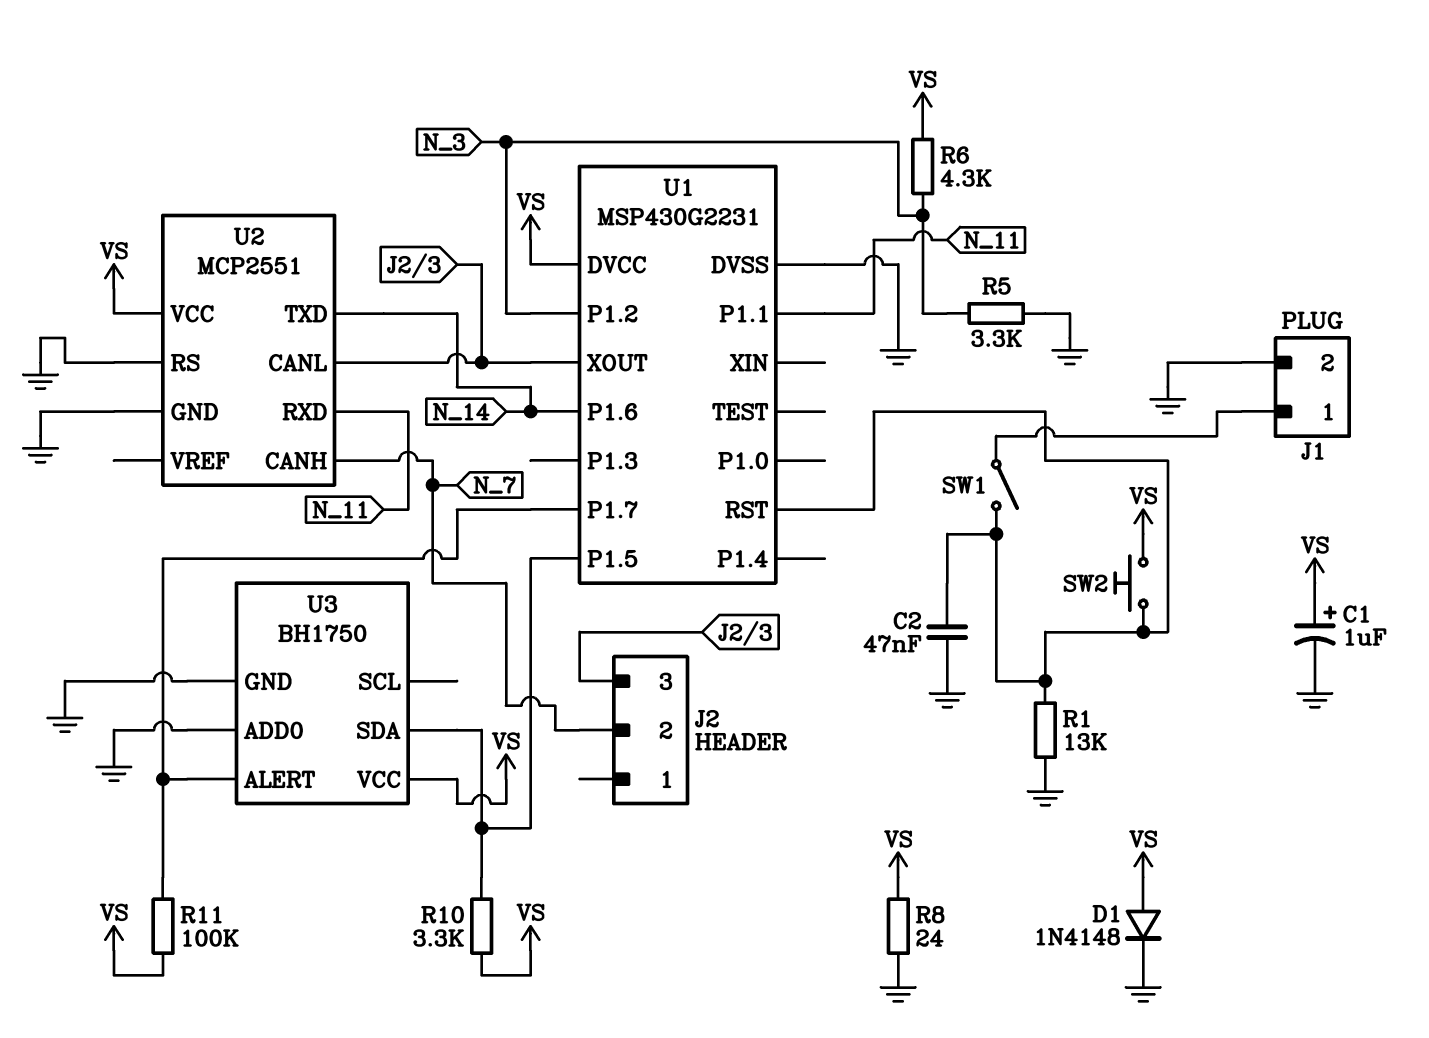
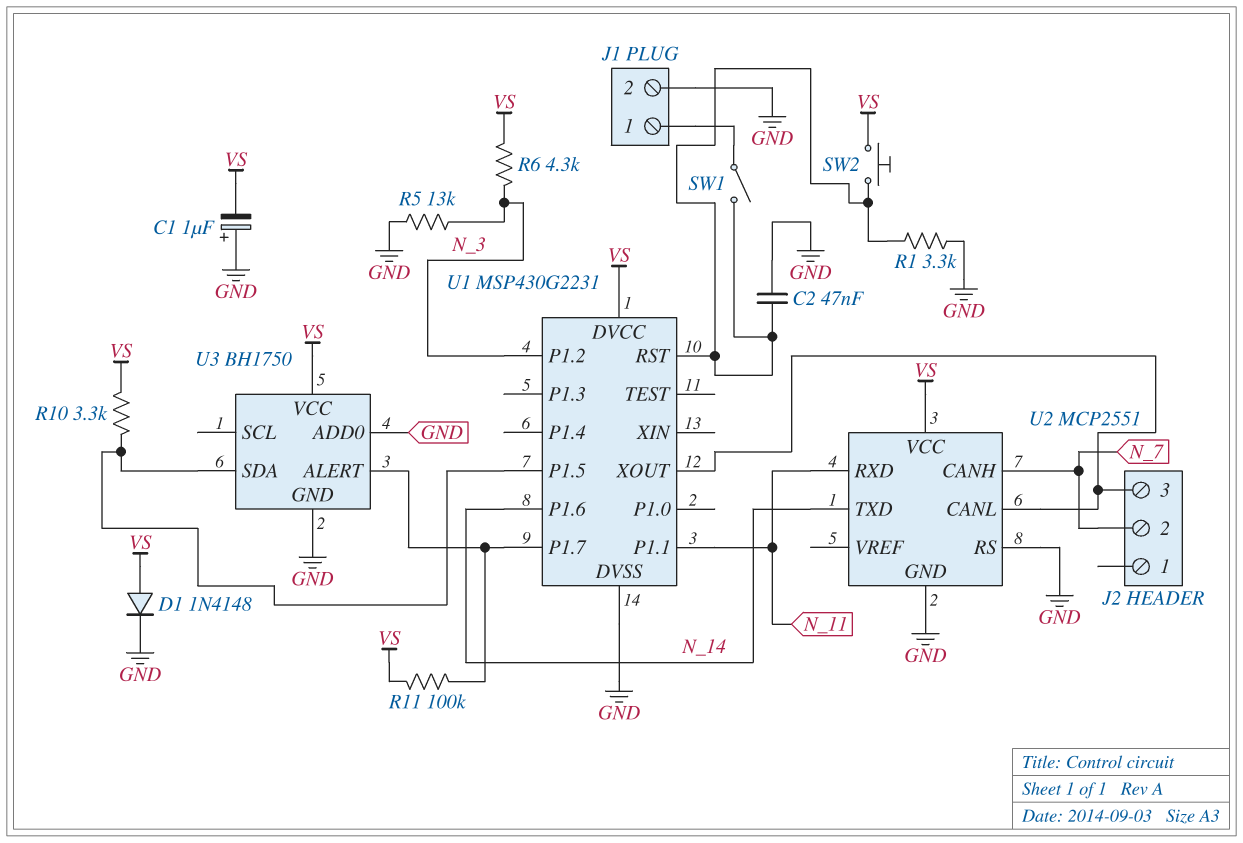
C1: 1uF (plus VS, minus GND) -> 1uF (plus GND, minus VS)
R1: 13k (GND, U1/RST) -> 3.3k (GND, U1/RST)
R5: 3.3k (GND, N_3) -> 13k (GND, N_3)
R8: 24 (GND, VS) -> none

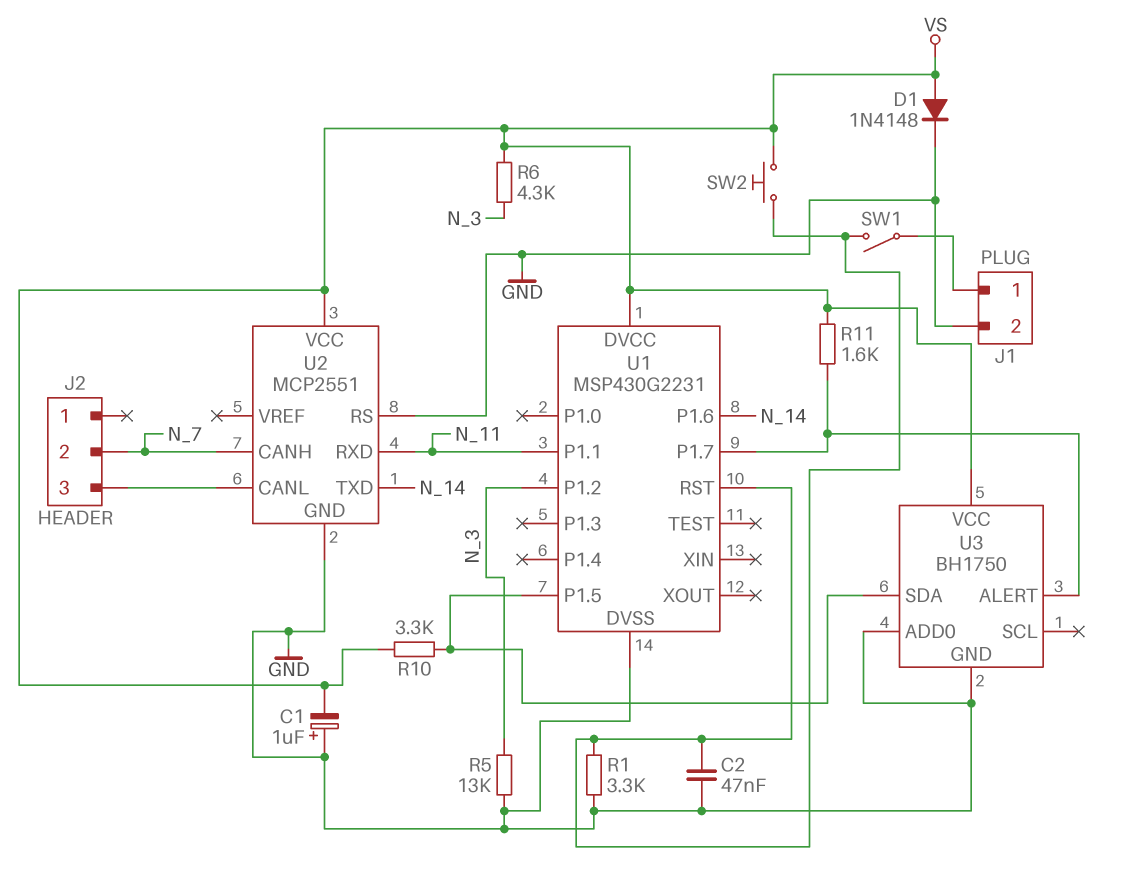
R11: 100k (U1/P1.7, VS) -> 1.6k (U1/P1.7, VS)
U1 pin XOUT: J2/3 -> none

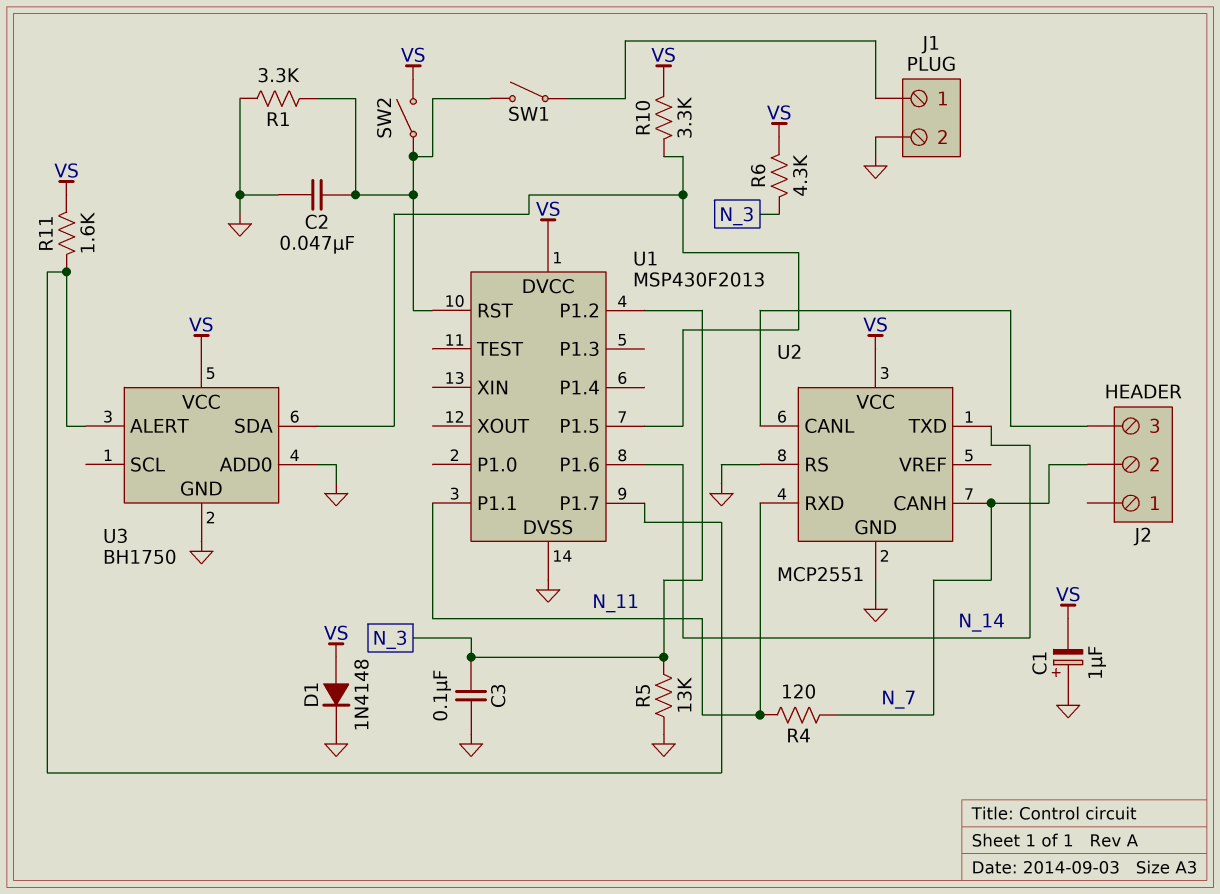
C3: none -> 100nF (GND, N_3)
R4: none -> 120 (N_7, N_11)
SW2: button (U1/RST, VS) -> switch (U1/RST, VS)
U1: MSP430G2231 -> MSP430F2013

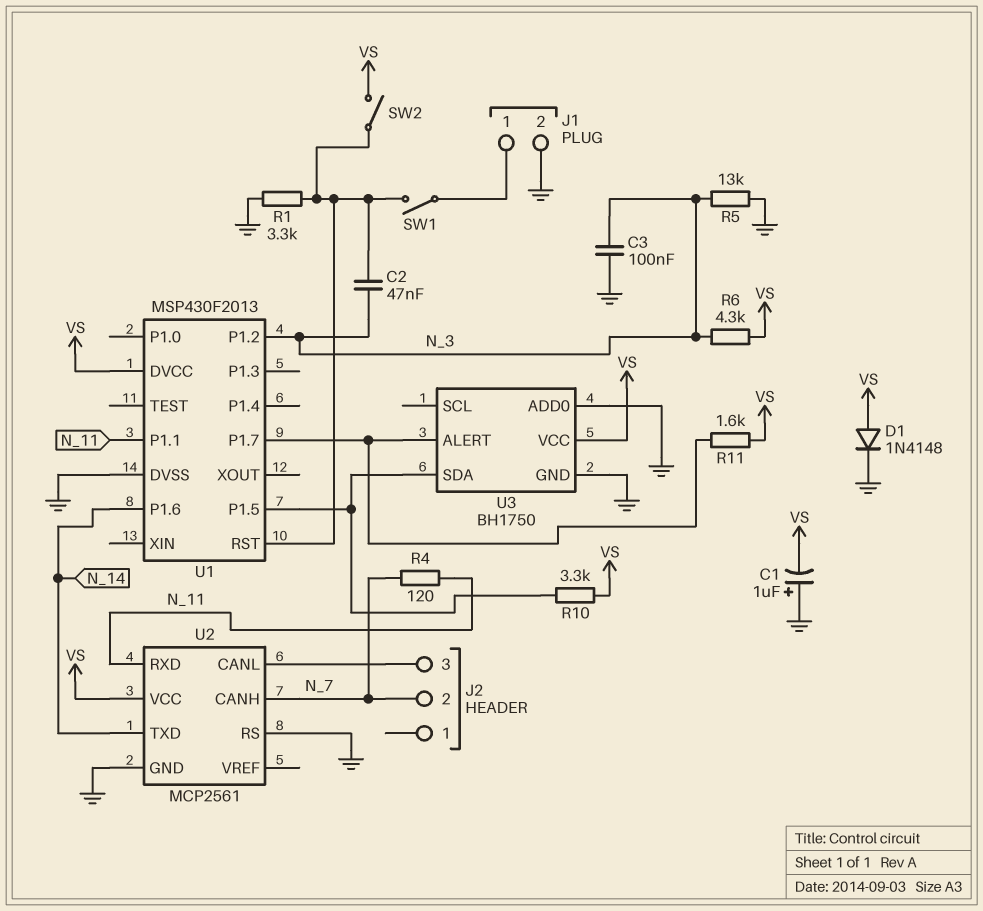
C2: 47nF (GND, U1/RST) -> 47nF (N_3, U1/RST)
U2: MCP2551 -> MCP2561

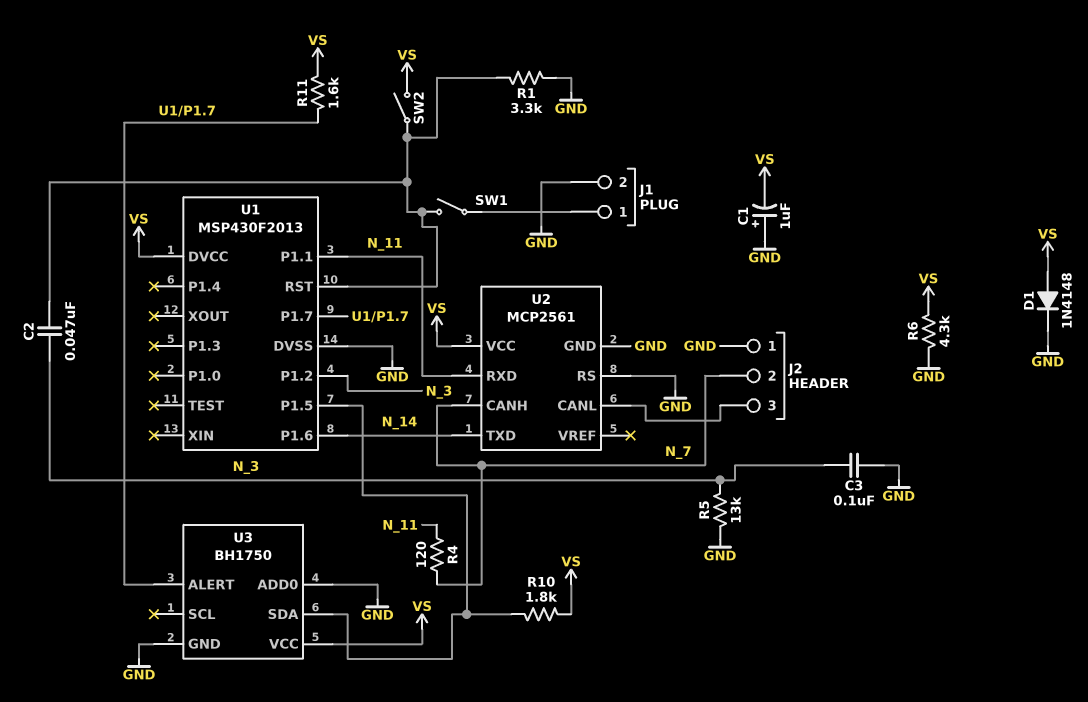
J2 pin 1: none -> GND
R6: 4.3k (N_3, VS) -> 4.3k (GND, VS)
R10: 3.3k (U1/P1.5, VS) -> 1.8k (U1/P1.5, VS)

